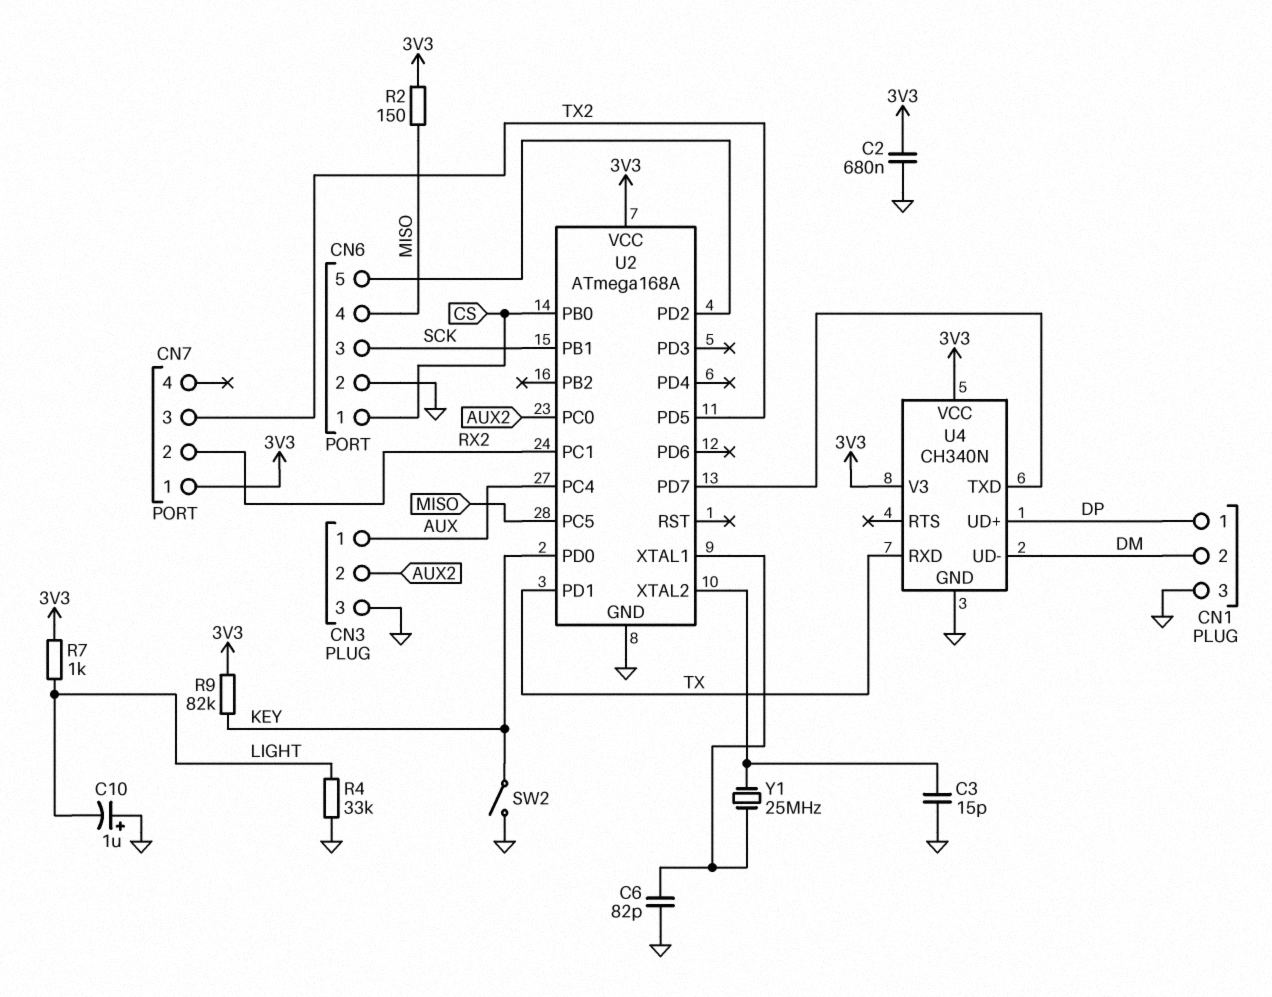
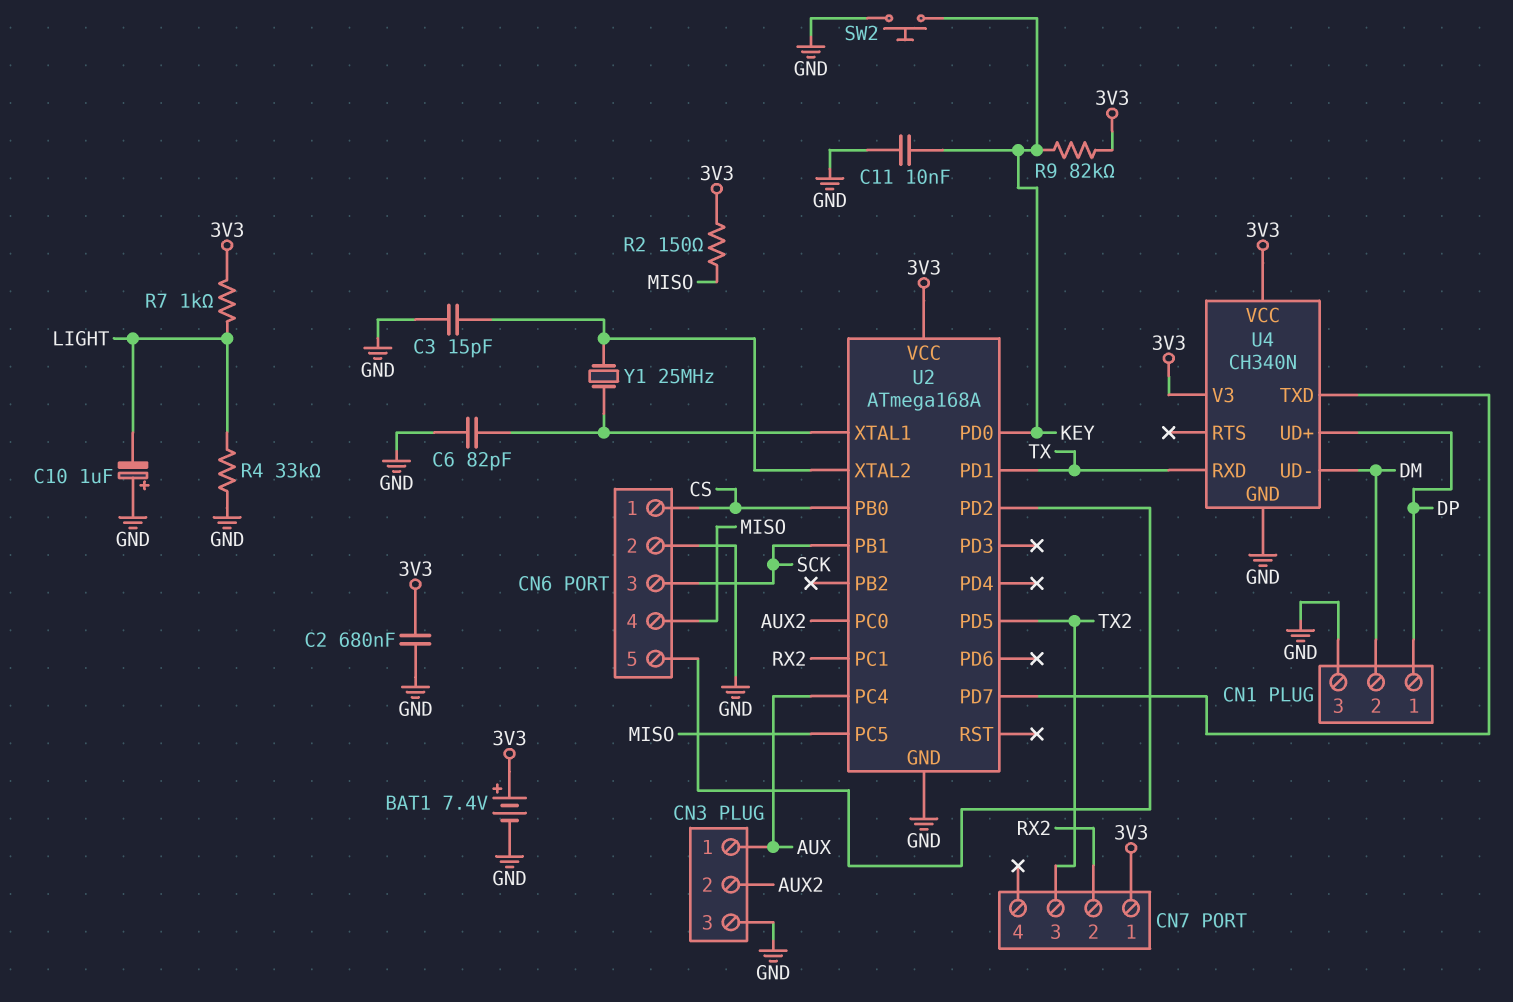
BAT1: none -> 7.4V (plus 3V3, minus GND)
C11: none -> 10nF (GND, KEY)
SW2: switch (GND, KEY) -> button (GND, KEY)

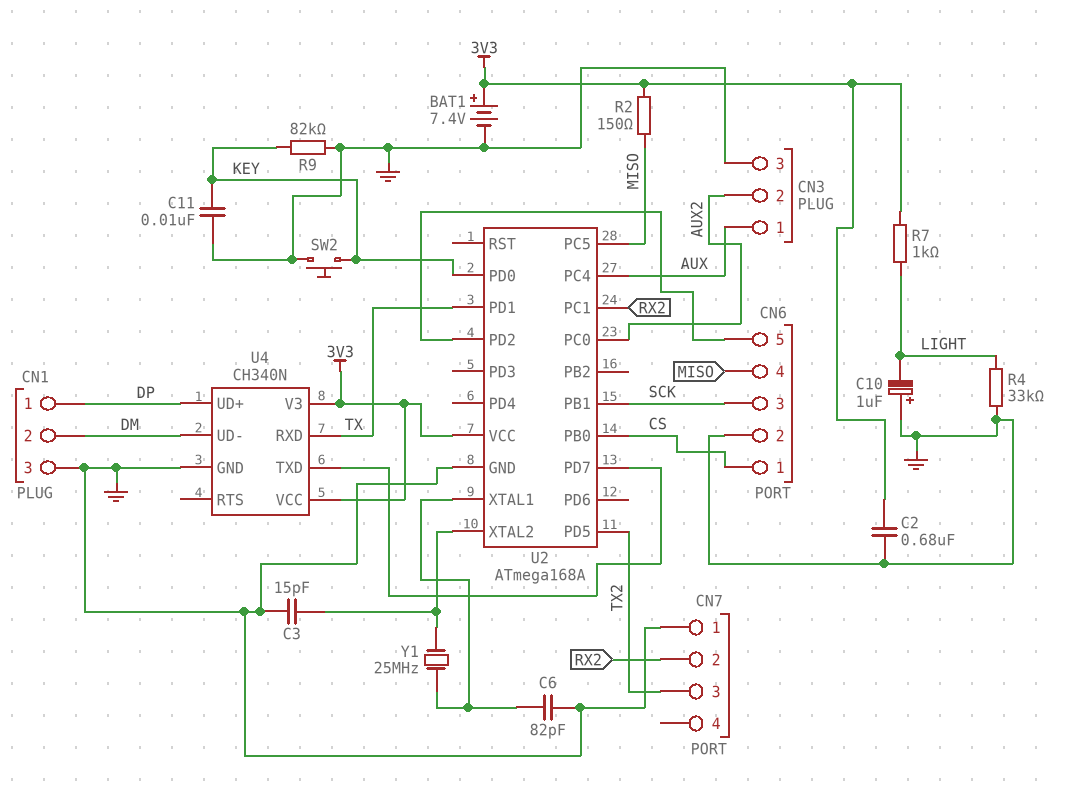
CN7 pin 1: 3V3 -> GND
R9: 82k (3V3, KEY) -> 82k (GND, KEY)

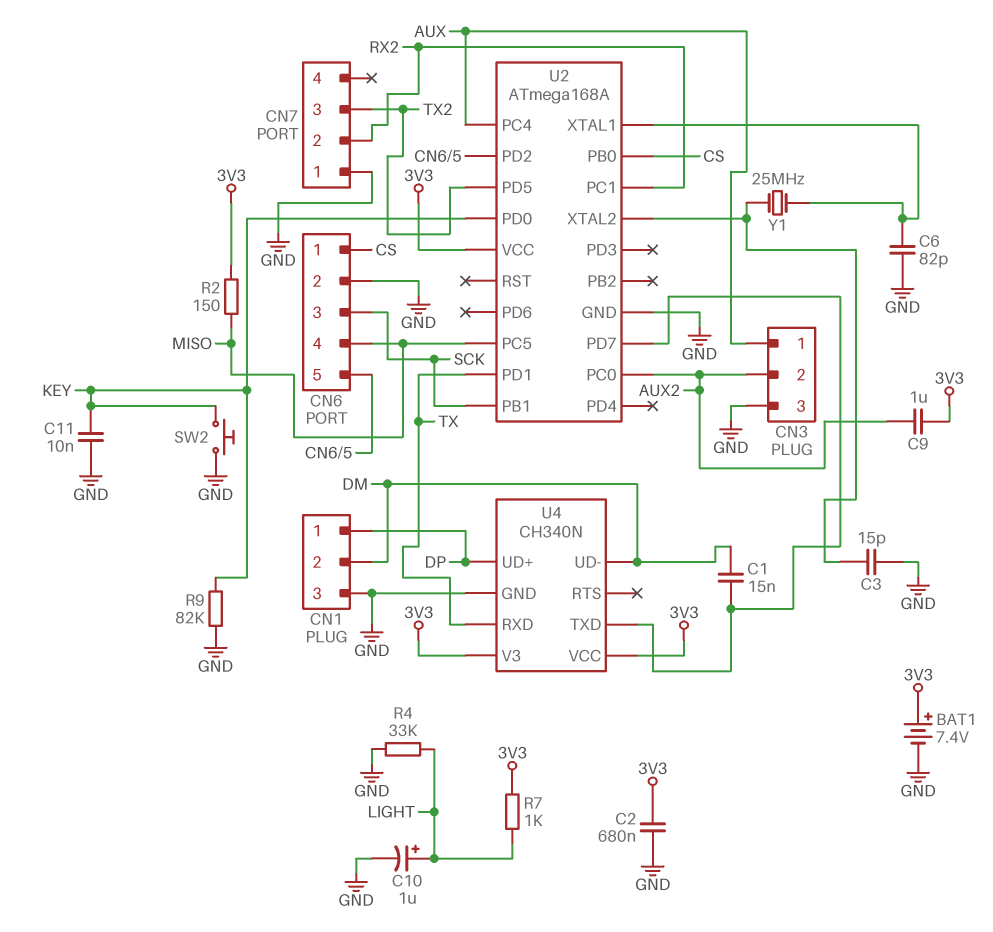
C1: none -> 15nF (DM, U2/PD7)
C9: none -> 1uF (3V3, AUX2)
C10: 1uF (plus GND, minus LIGHT) -> 1uF (plus LIGHT, minus GND)

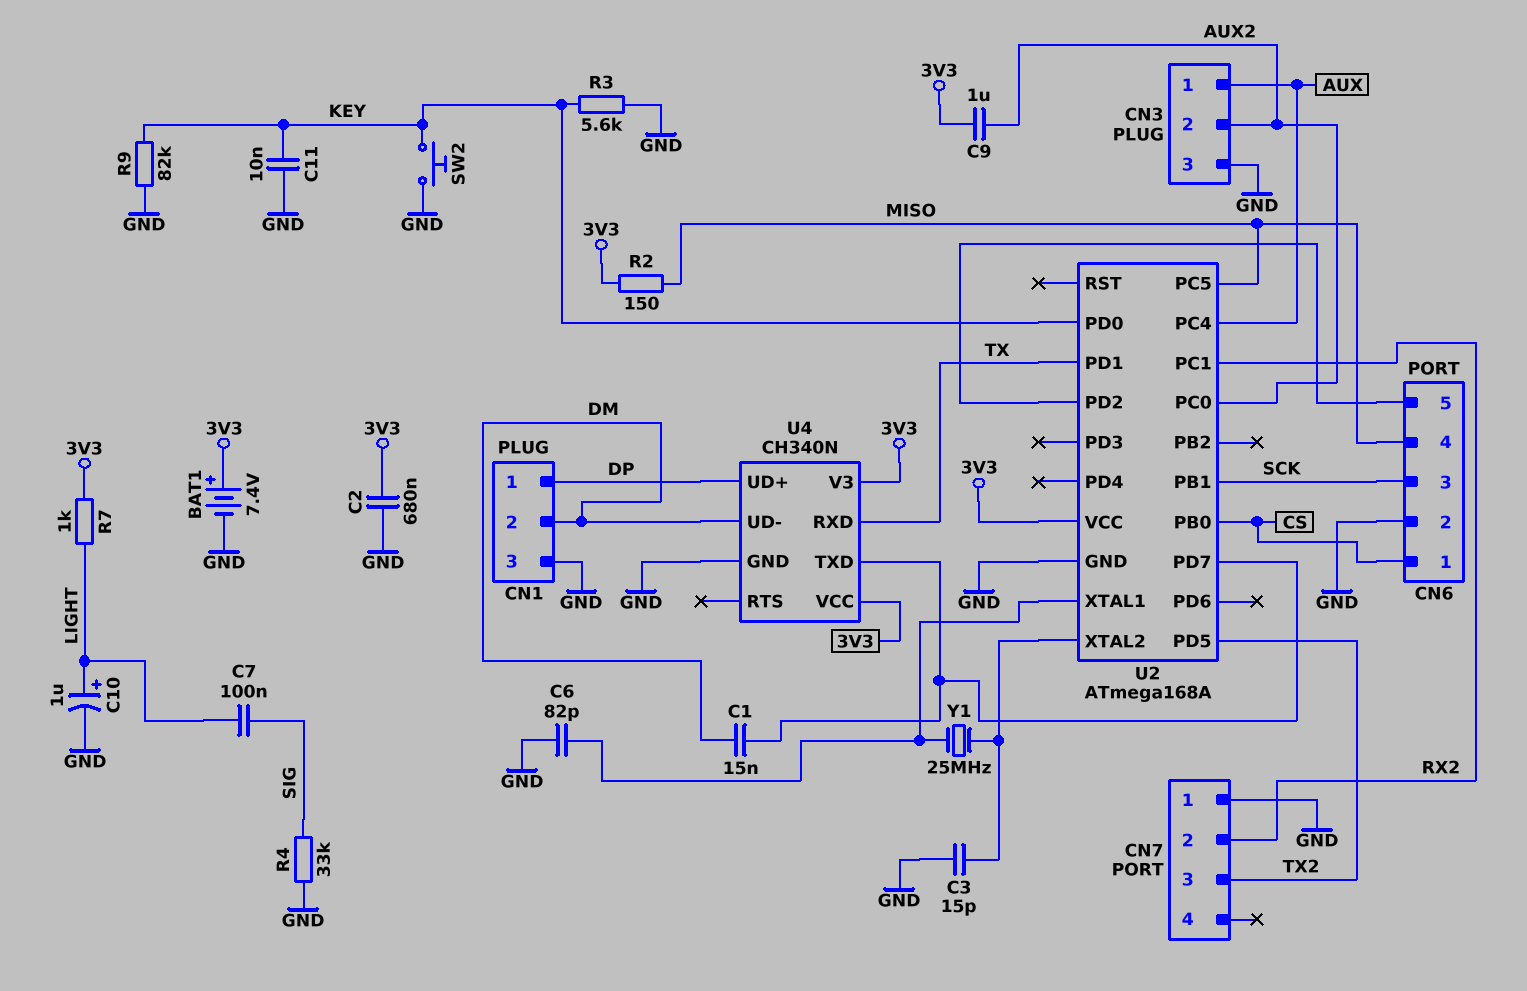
C7: none -> 100nF (LIGHT, SIG)
R3: none -> 5.6k (GND, KEY)
R4: 33k (GND, LIGHT) -> 33k (GND, SIG)

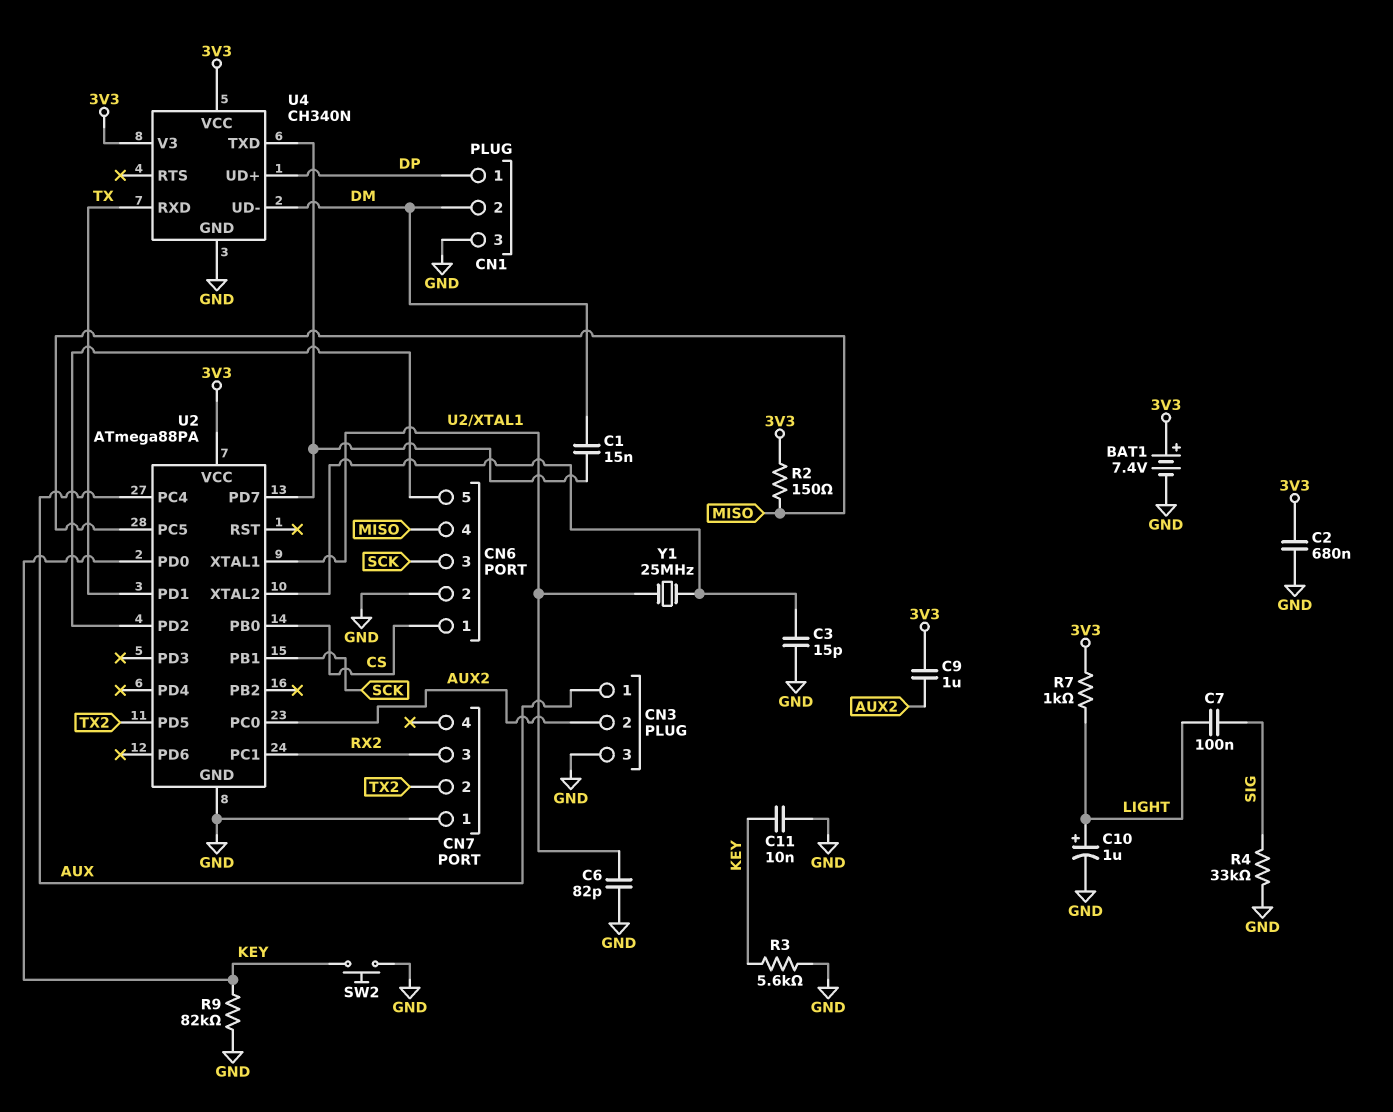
CN7 pin 2: RX2 -> TX2
CN7 pin 3: TX2 -> RX2
U2: ATmega168A -> ATmega88PA

